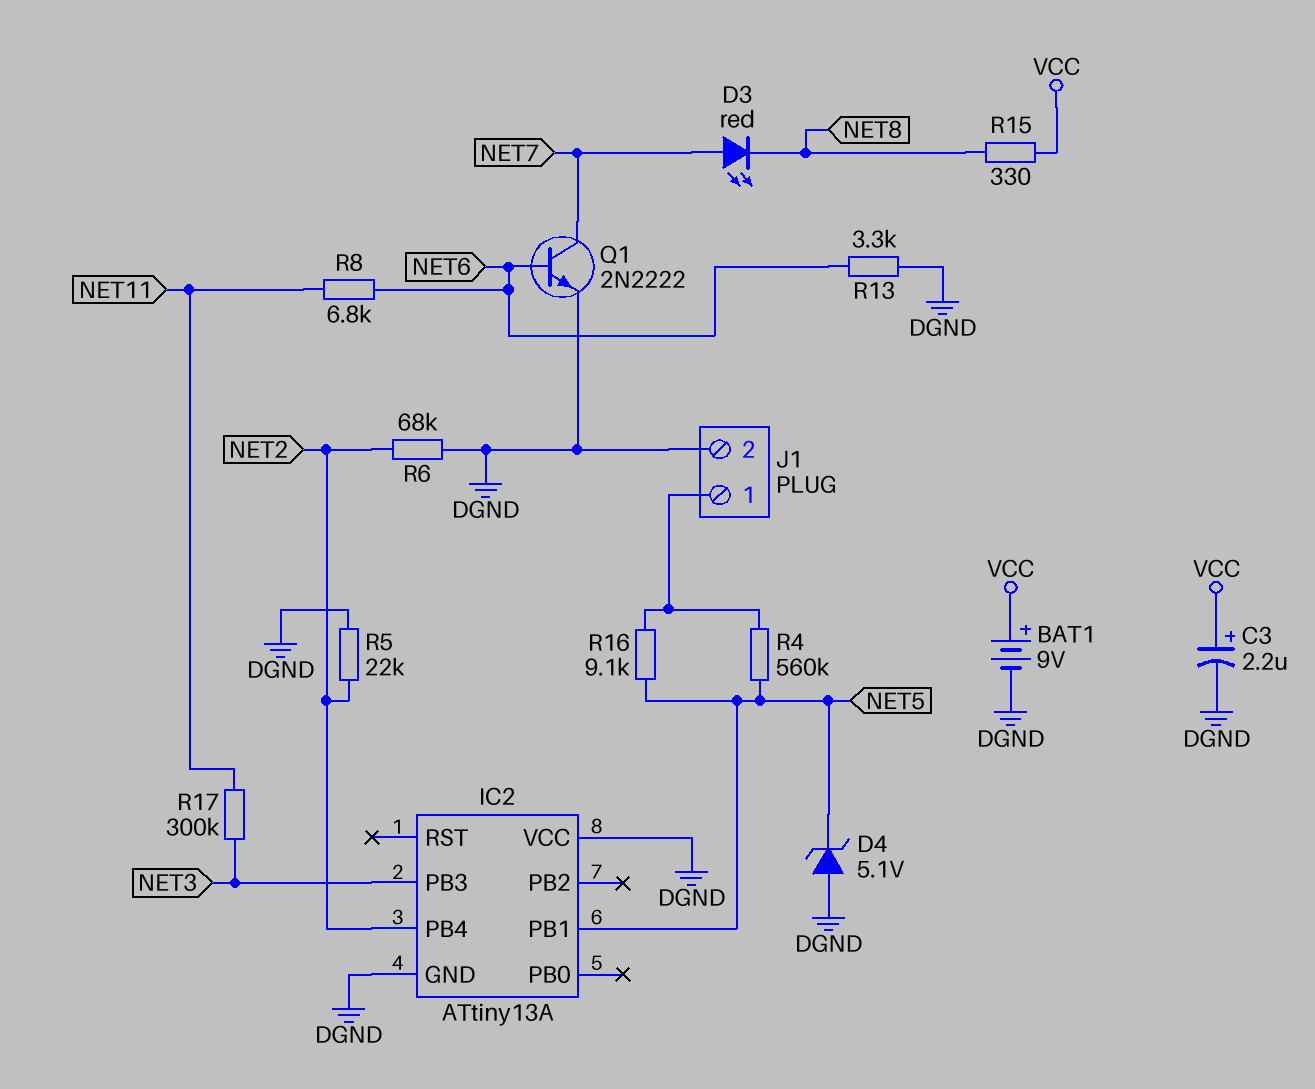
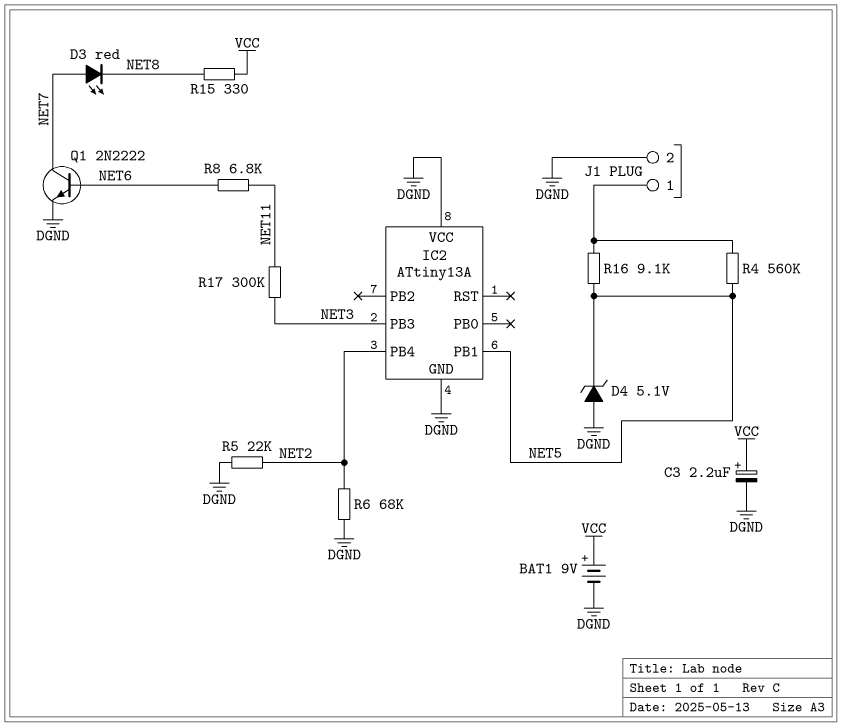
R13: 3.3k (DGND, NET6) -> none

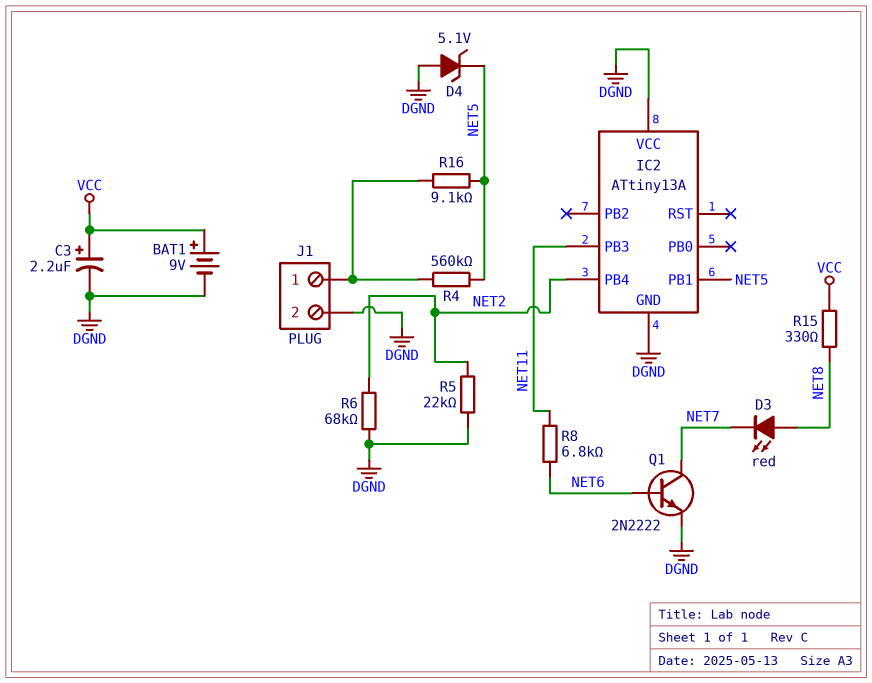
D3: LED red (A NET7, K NET8) -> LED red (A NET8, K NET7)
IC2 pin PB3: NET3 -> NET11
R17: 300k (NET3, NET11) -> none

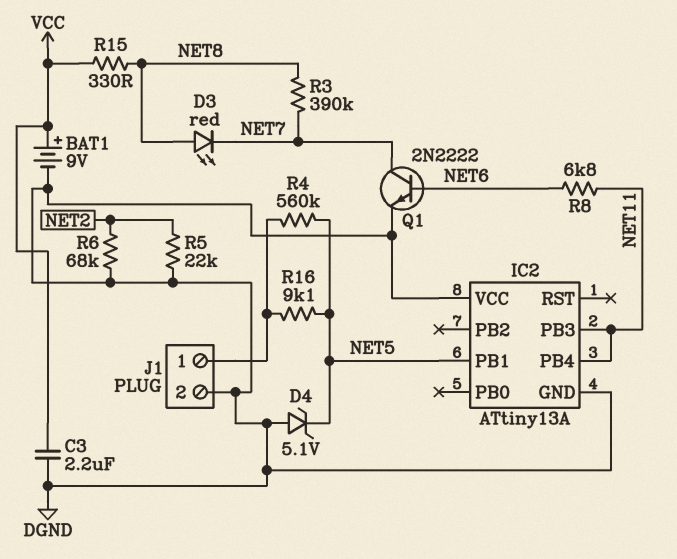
C3: 2.2uF (plus VCC, minus DGND) -> 2.2uF (DGND, VCC)
IC2 pin PB4: NET2 -> NET11
R3: none -> 390k (NET7, NET8)

